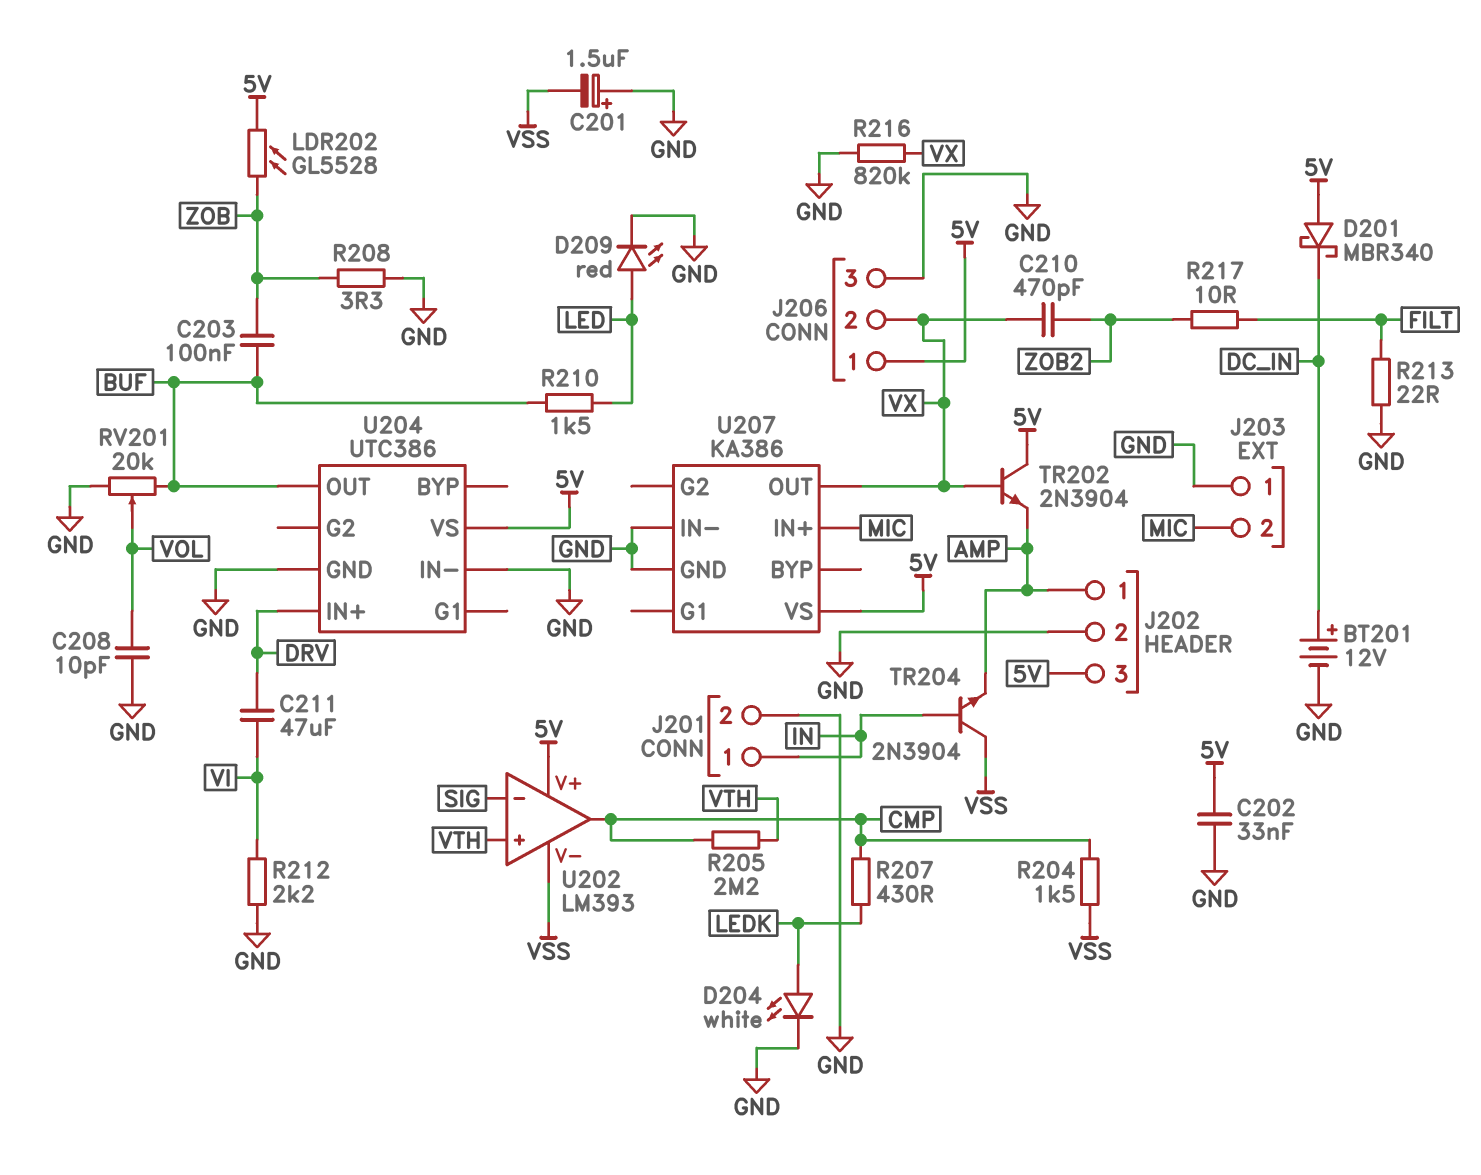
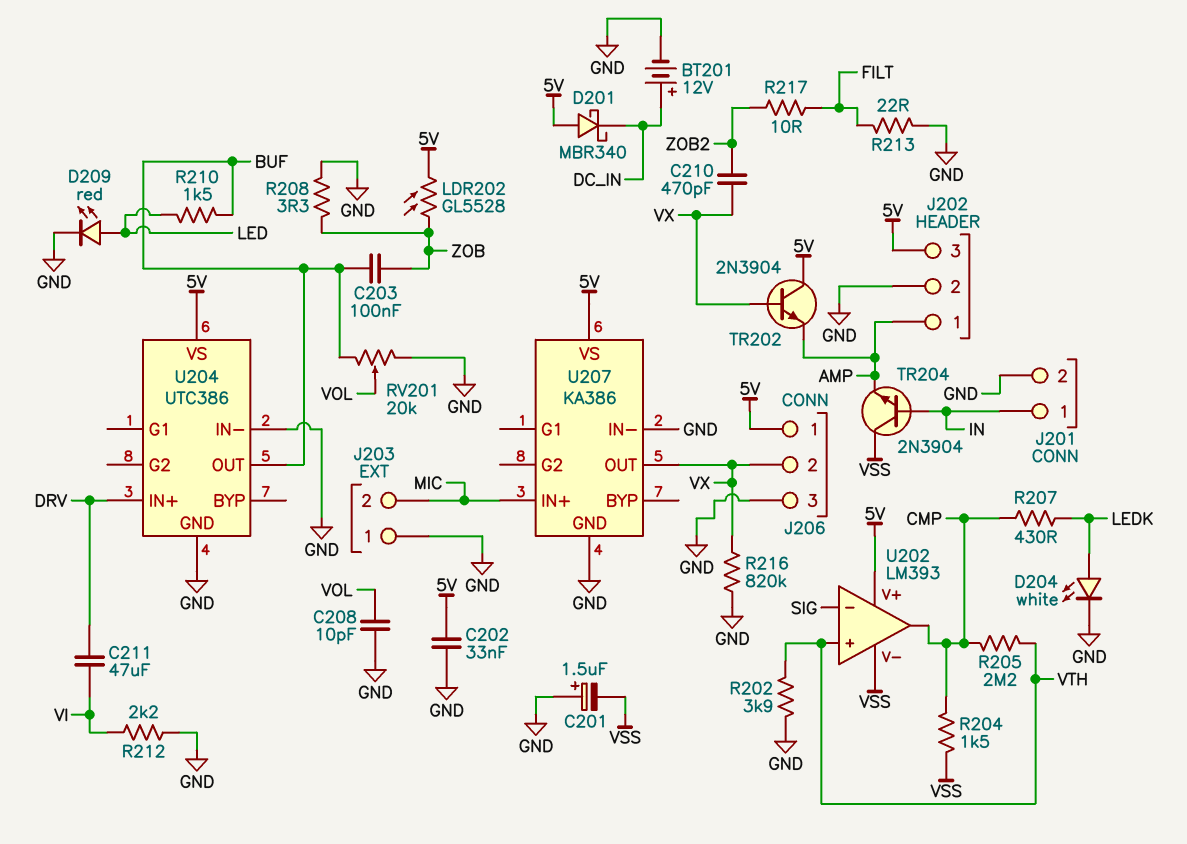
R202: none -> 3.9k (GND, VTH)

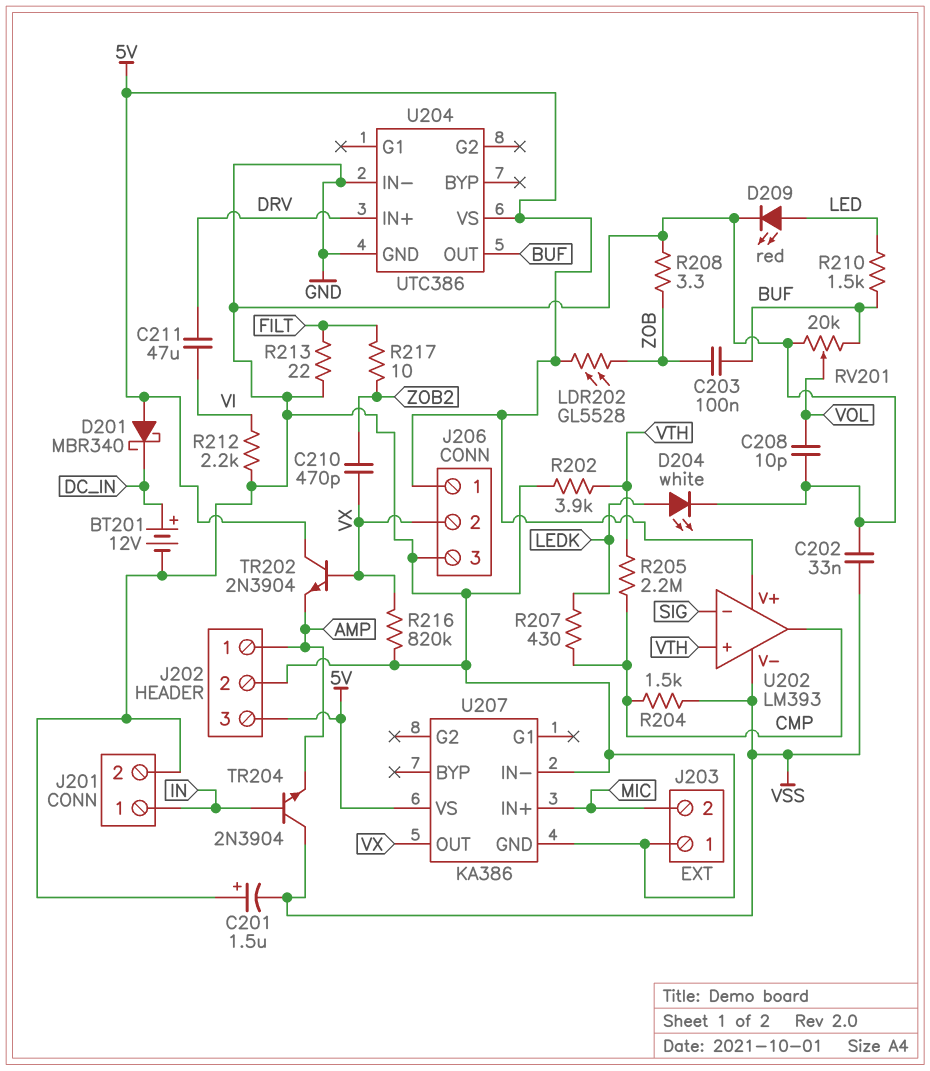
C202: 33nF (5V, GND) -> 33nF (GND, VSS)

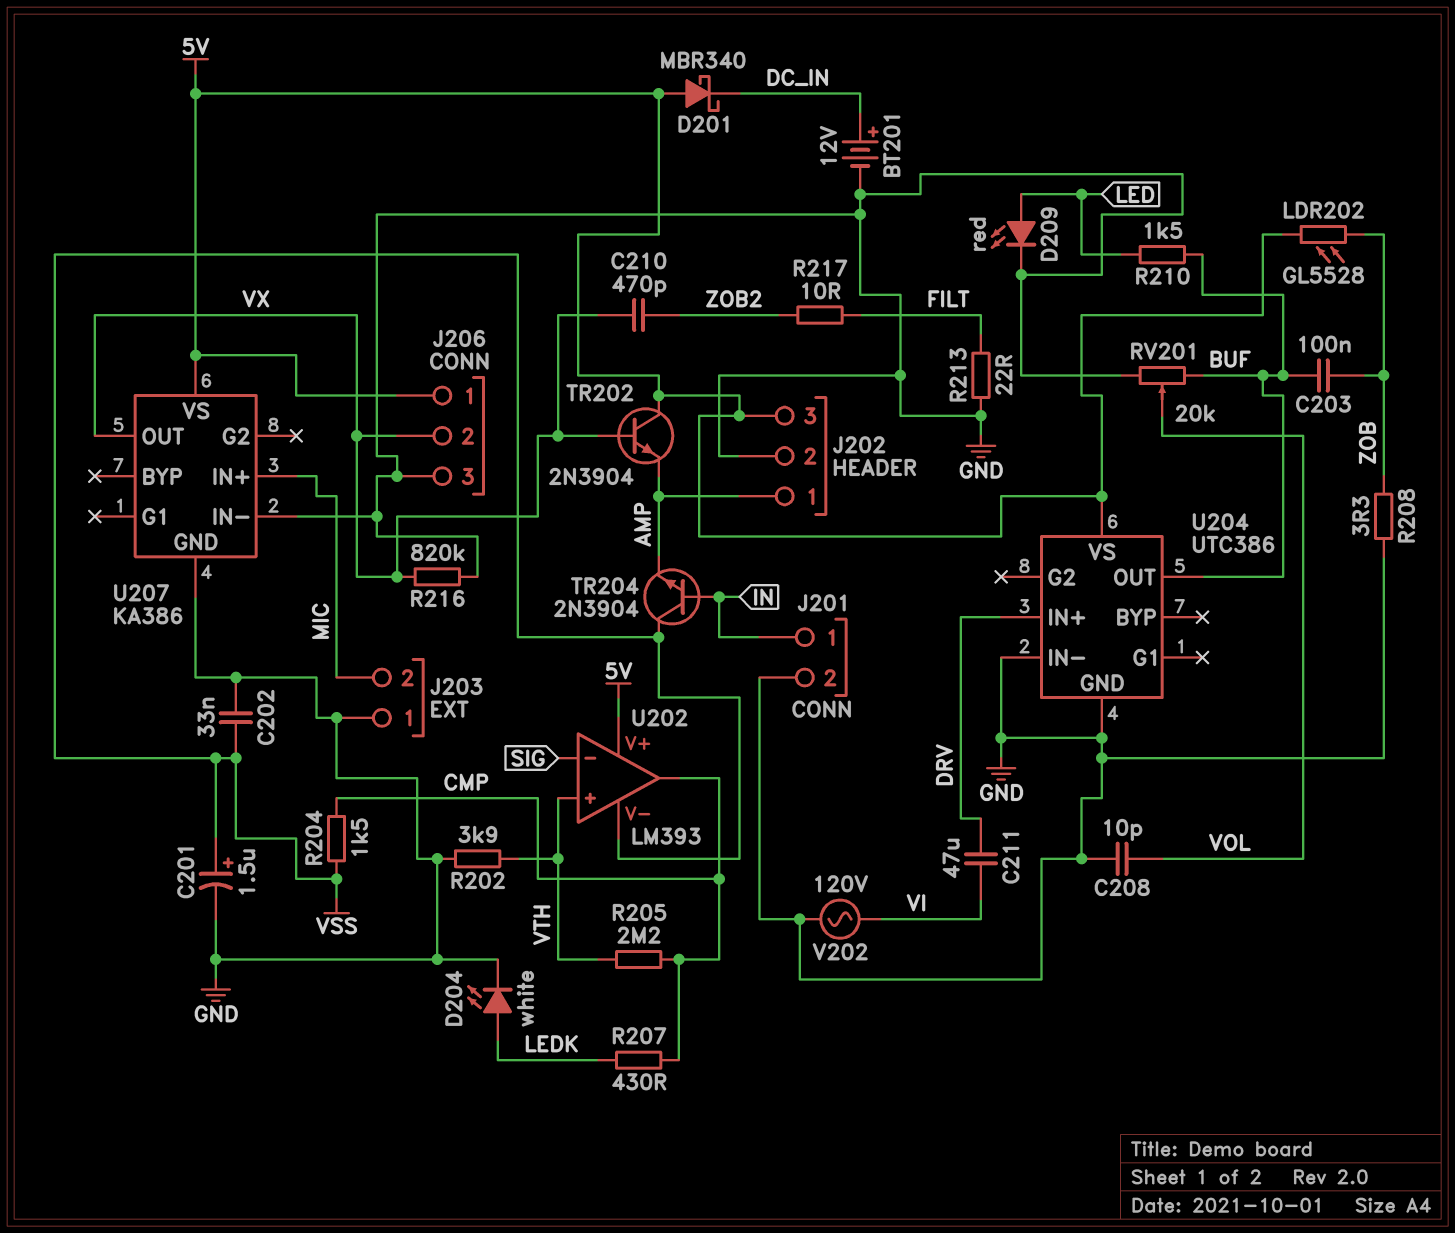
C201: 1.5uF (plus GND, minus VSS) -> 1.5uF (plus VSS, minus GND)
R212: 2.2k (GND, VI) -> none
V202: none -> AC 120V (GND, VI)

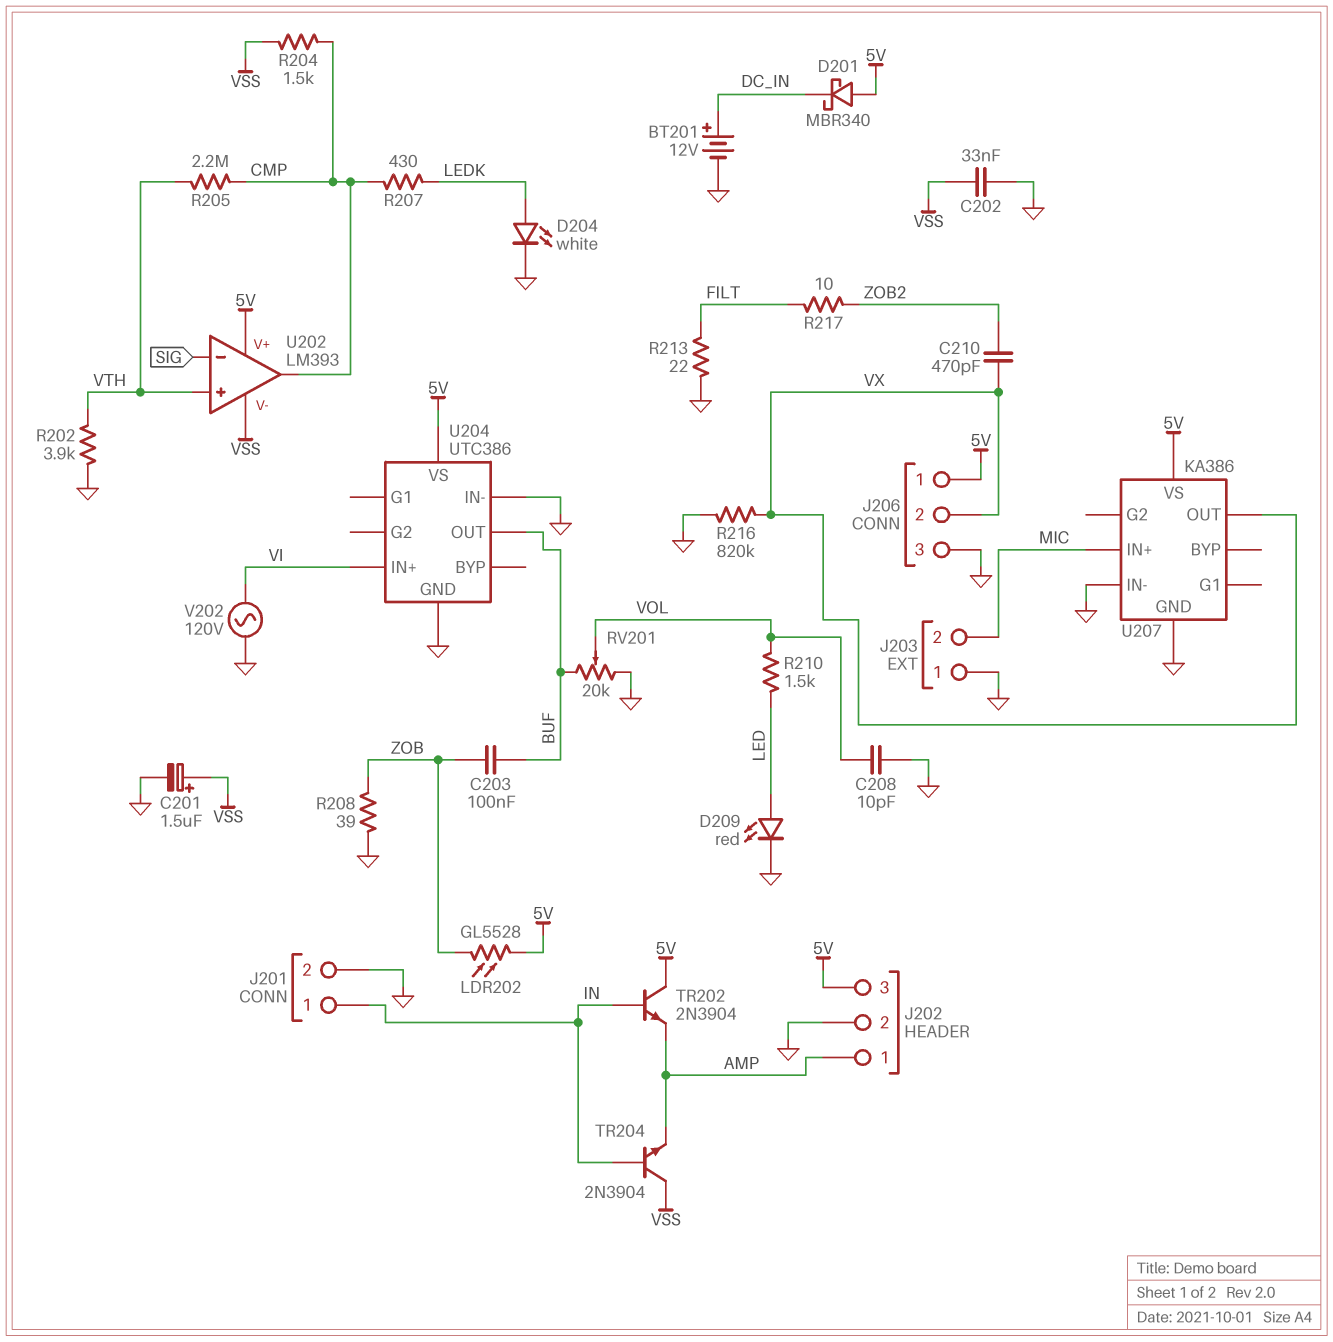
C211: 47uF (DRV, VI) -> none
R208: 3.3 (GND, ZOB) -> 39 (GND, ZOB)
R210: 1.5k (BUF, LED) -> 1.5k (LED, VOL)
TR202: NPN 2N3904 (B VX, C 5V, E AMP) -> NPN 2N3904 (B IN, C 5V, E AMP)
U204 pin IN+: DRV -> VI

